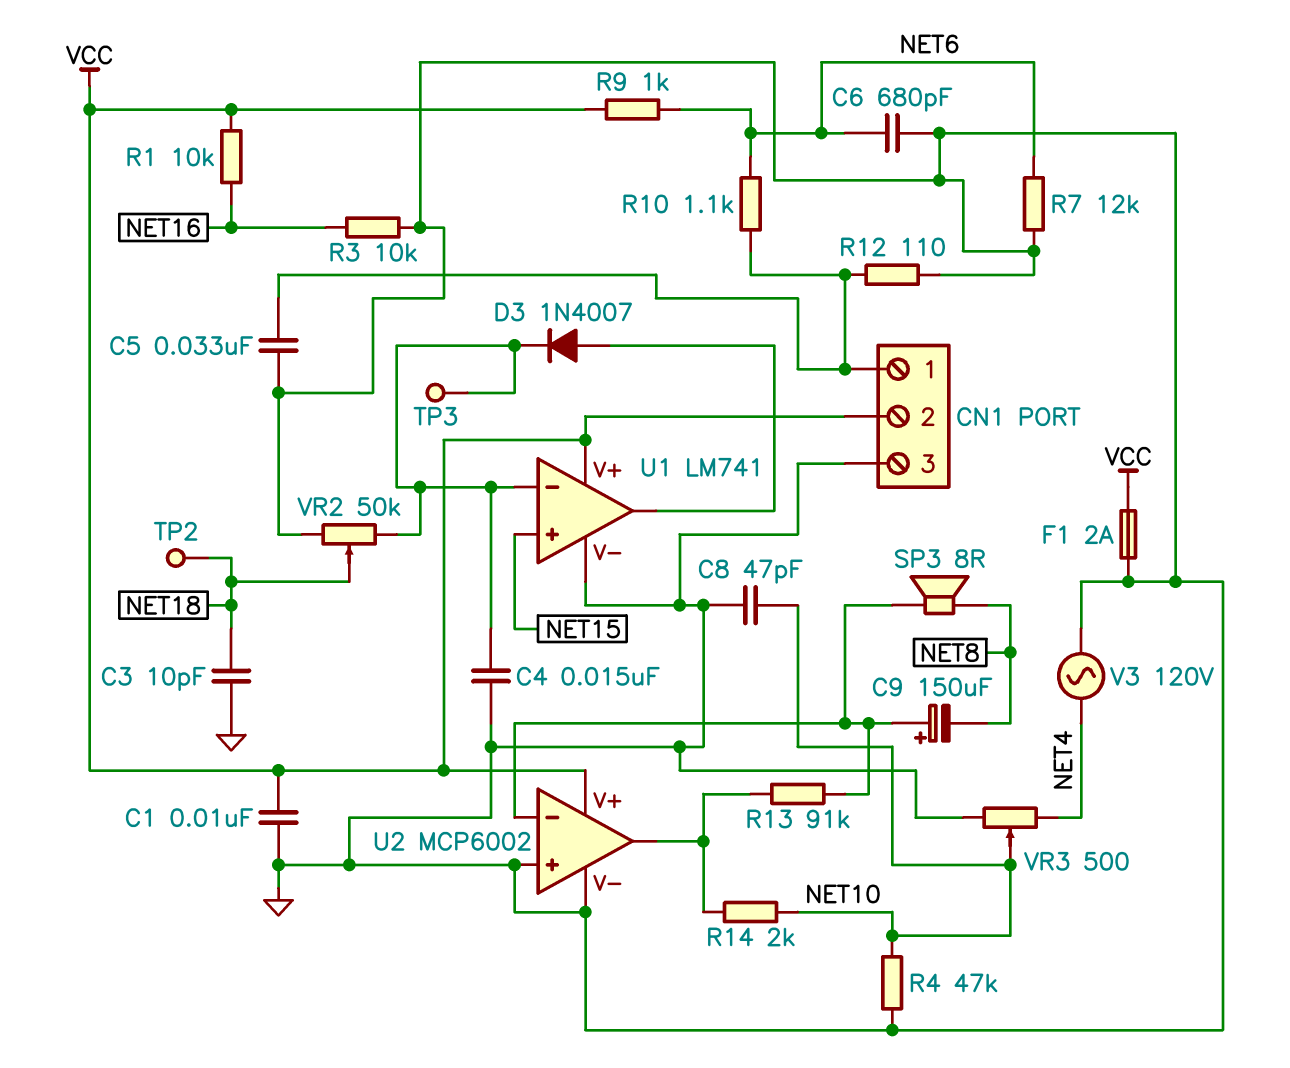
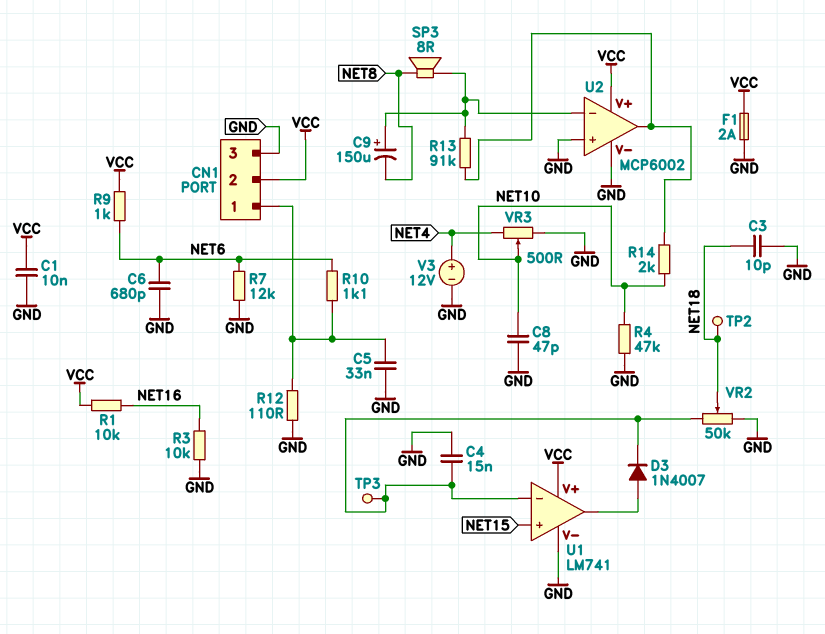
V3: AC 120V (GND, NET4) -> 12V (plus NET4, minus GND)

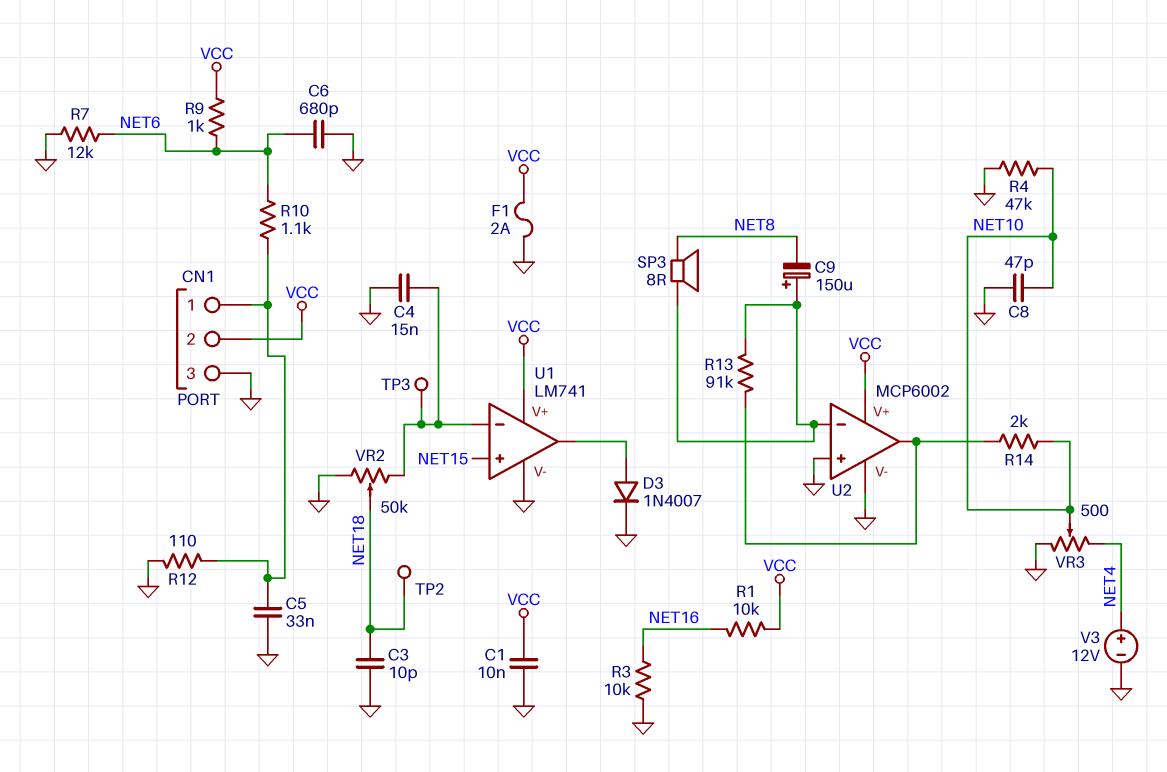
D3: diode 1N4007 (A U1/out, K U1/in-) -> diode 1N4007 (A U1/out, K GND)

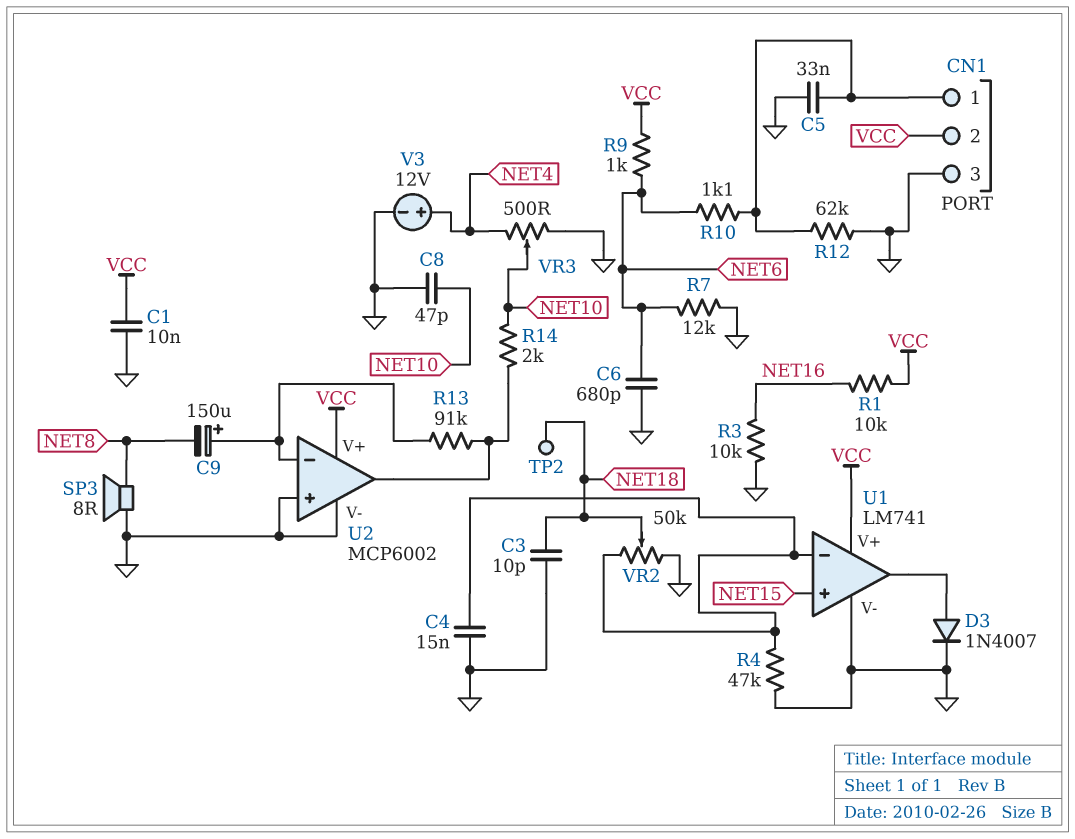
F1: 2A (GND, VCC) -> none
R4: 47k (GND, NET10) -> 47k (GND, U1/in-)
R12: 110 (CN1/1, GND) -> 62k (CN1/1, GND)
SP3: speaker 8R (NET8, U2/in-) -> speaker 8R (GND, NET8)
TP3: test point (U1/in-) -> none

